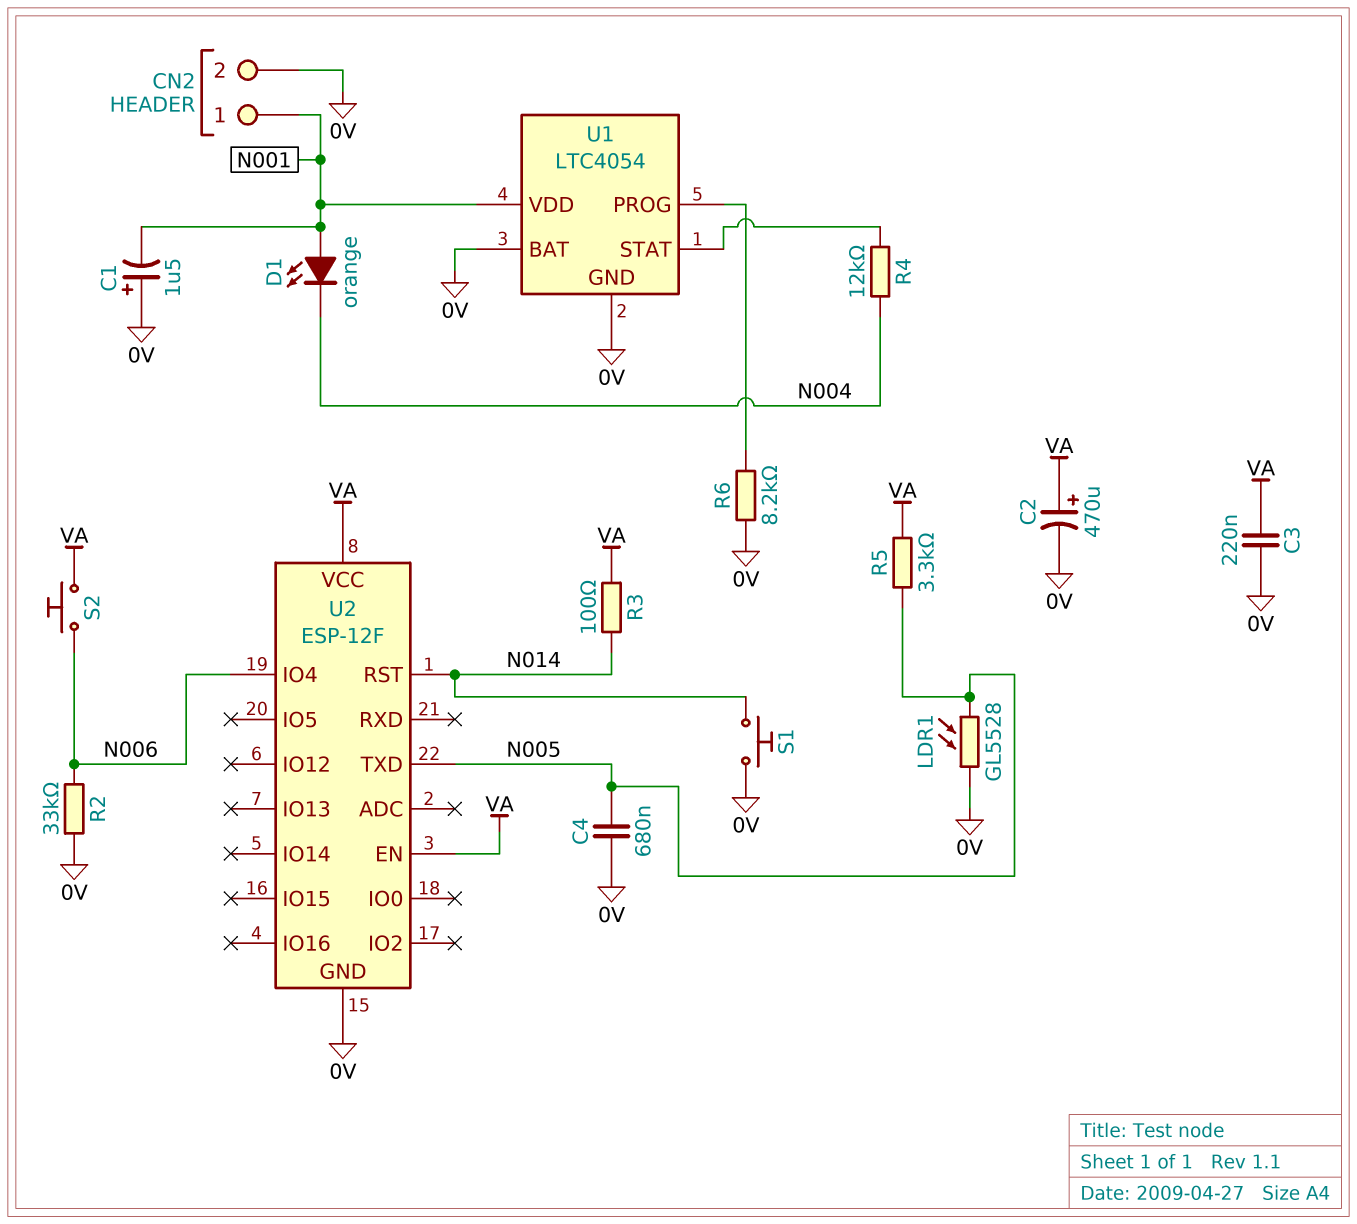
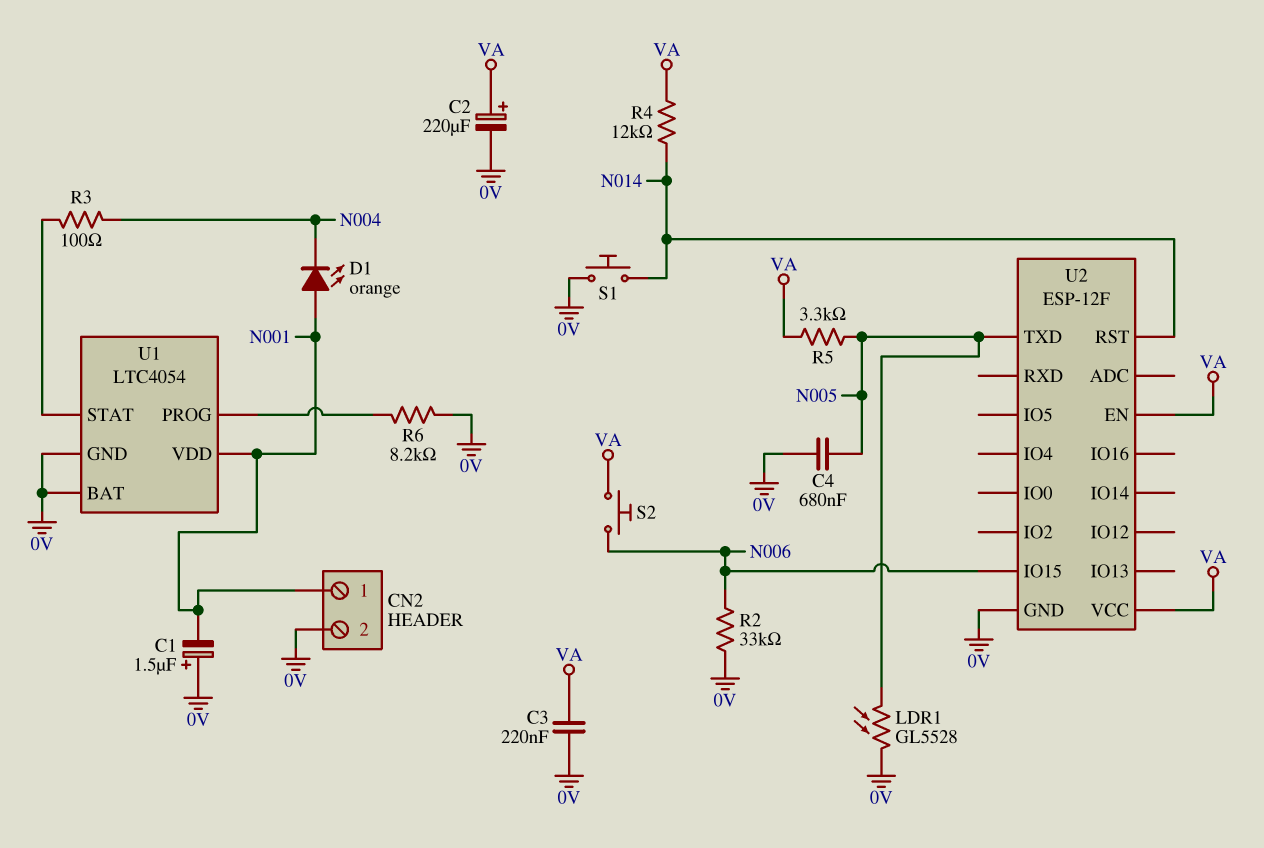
C2: 470uF (plus VA, minus 0V) -> 220uF (plus VA, minus 0V)
R3: 100 (N014, VA) -> 100 (N004, U1/STAT)
R4: 12k (N004, U1/STAT) -> 12k (N014, VA)
U2 pin IO4: N006 -> none
U2 pin IO15: none -> N006

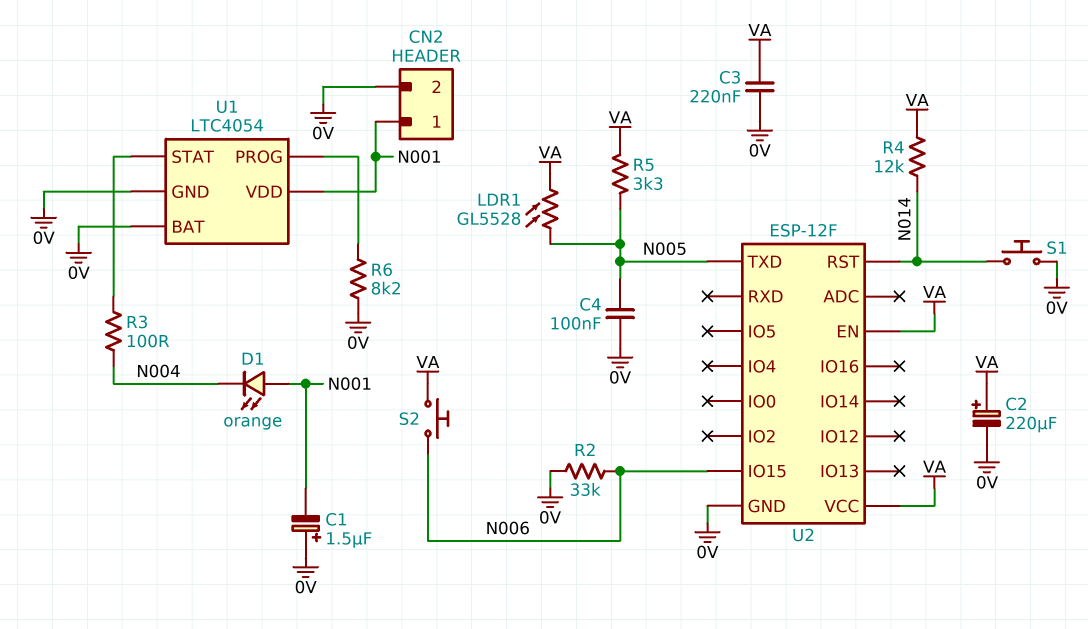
C4: 680nF (0V, N005) -> 100nF (0V, N005)
LDR1: GL5528 (0V, N005) -> GL5528 (N005, VA)

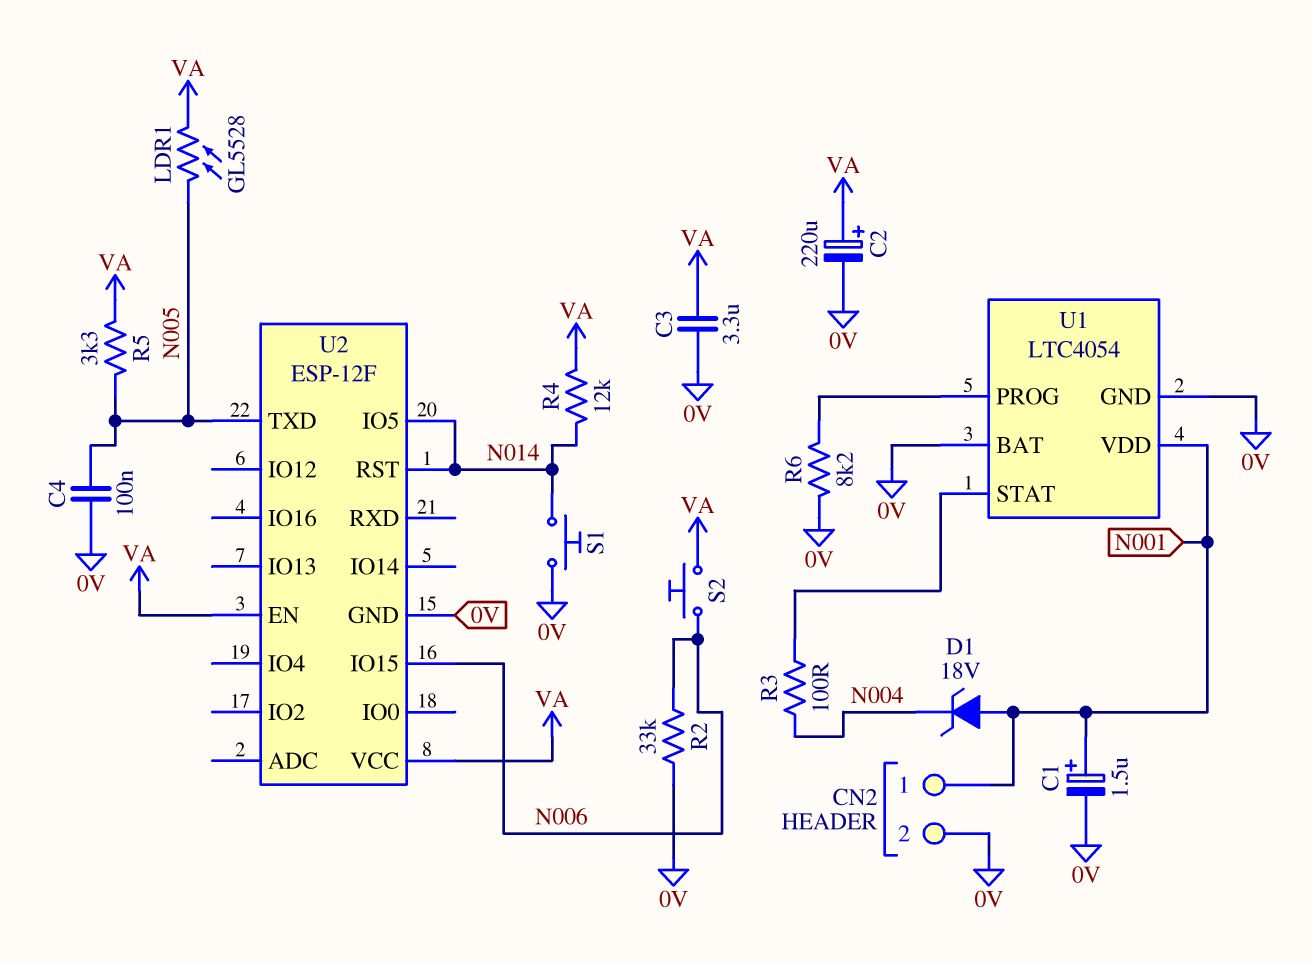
C1: 1.5uF (plus 0V, minus N001) -> 1.5uF (plus N001, minus 0V)
C3: 220nF (0V, VA) -> 3.3uF (0V, VA)
D1: LED orange (A N001, K N004) -> zener 18V (A N001, K N004)
U2 pin IO5: none -> N014

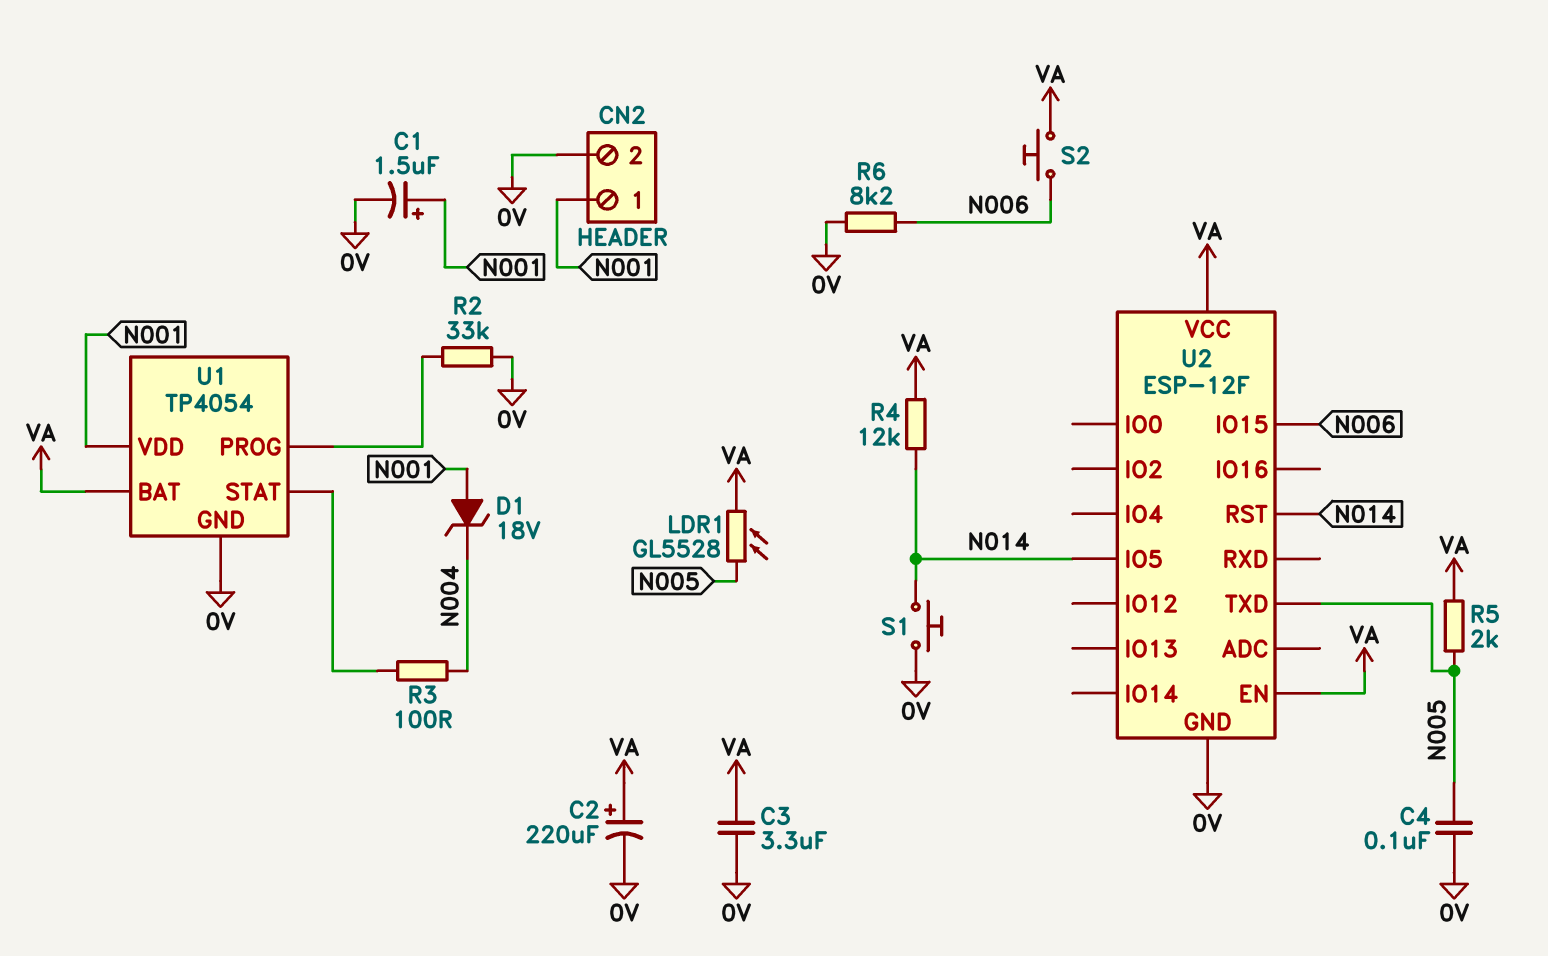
R2: 33k (0V, N006) -> 33k (0V, U1/PROG)
R5: 3.3k (N005, VA) -> 2k (N005, VA)
R6: 8.2k (0V, U1/PROG) -> 8.2k (0V, N006)
U1: LTC4054 -> TP4054
U1 pin BAT: 0V -> VA

